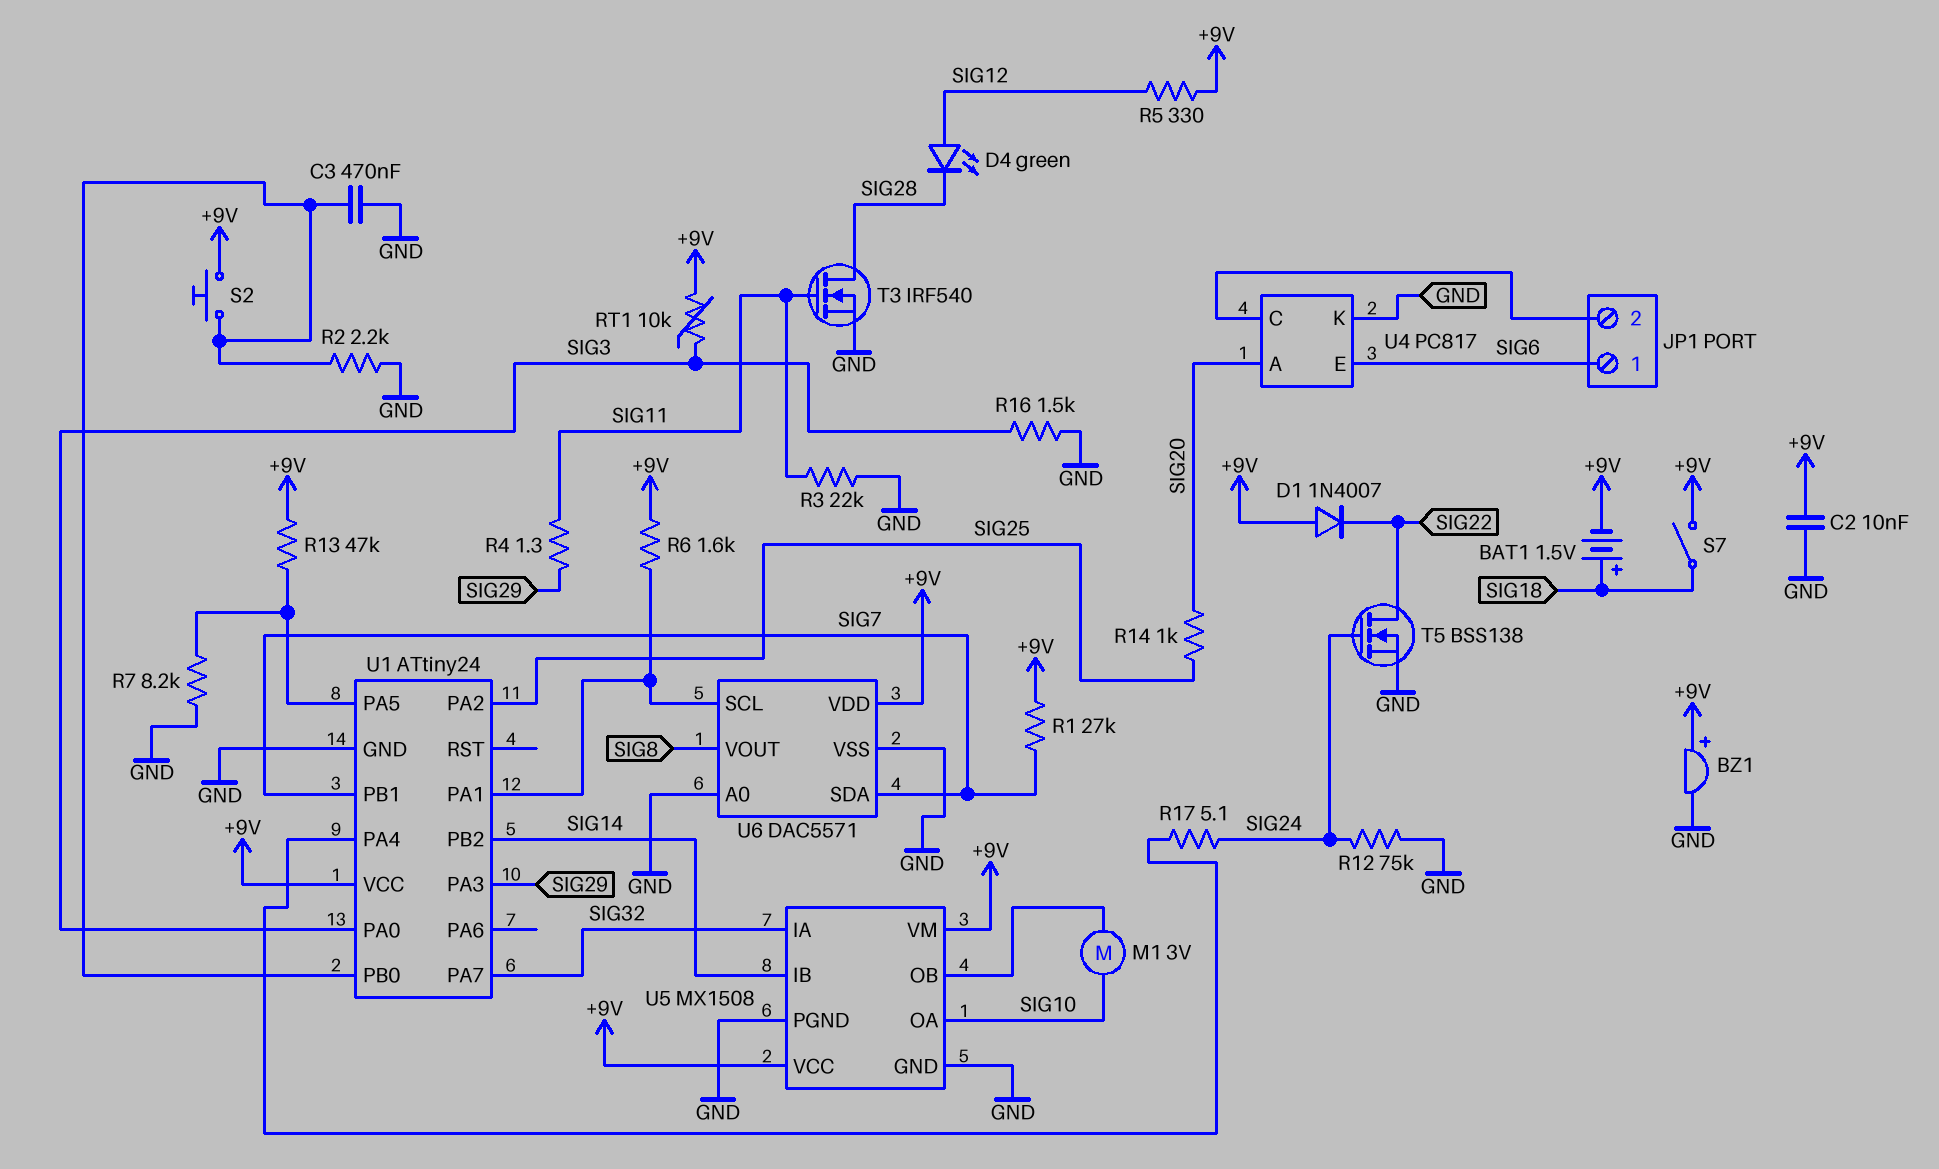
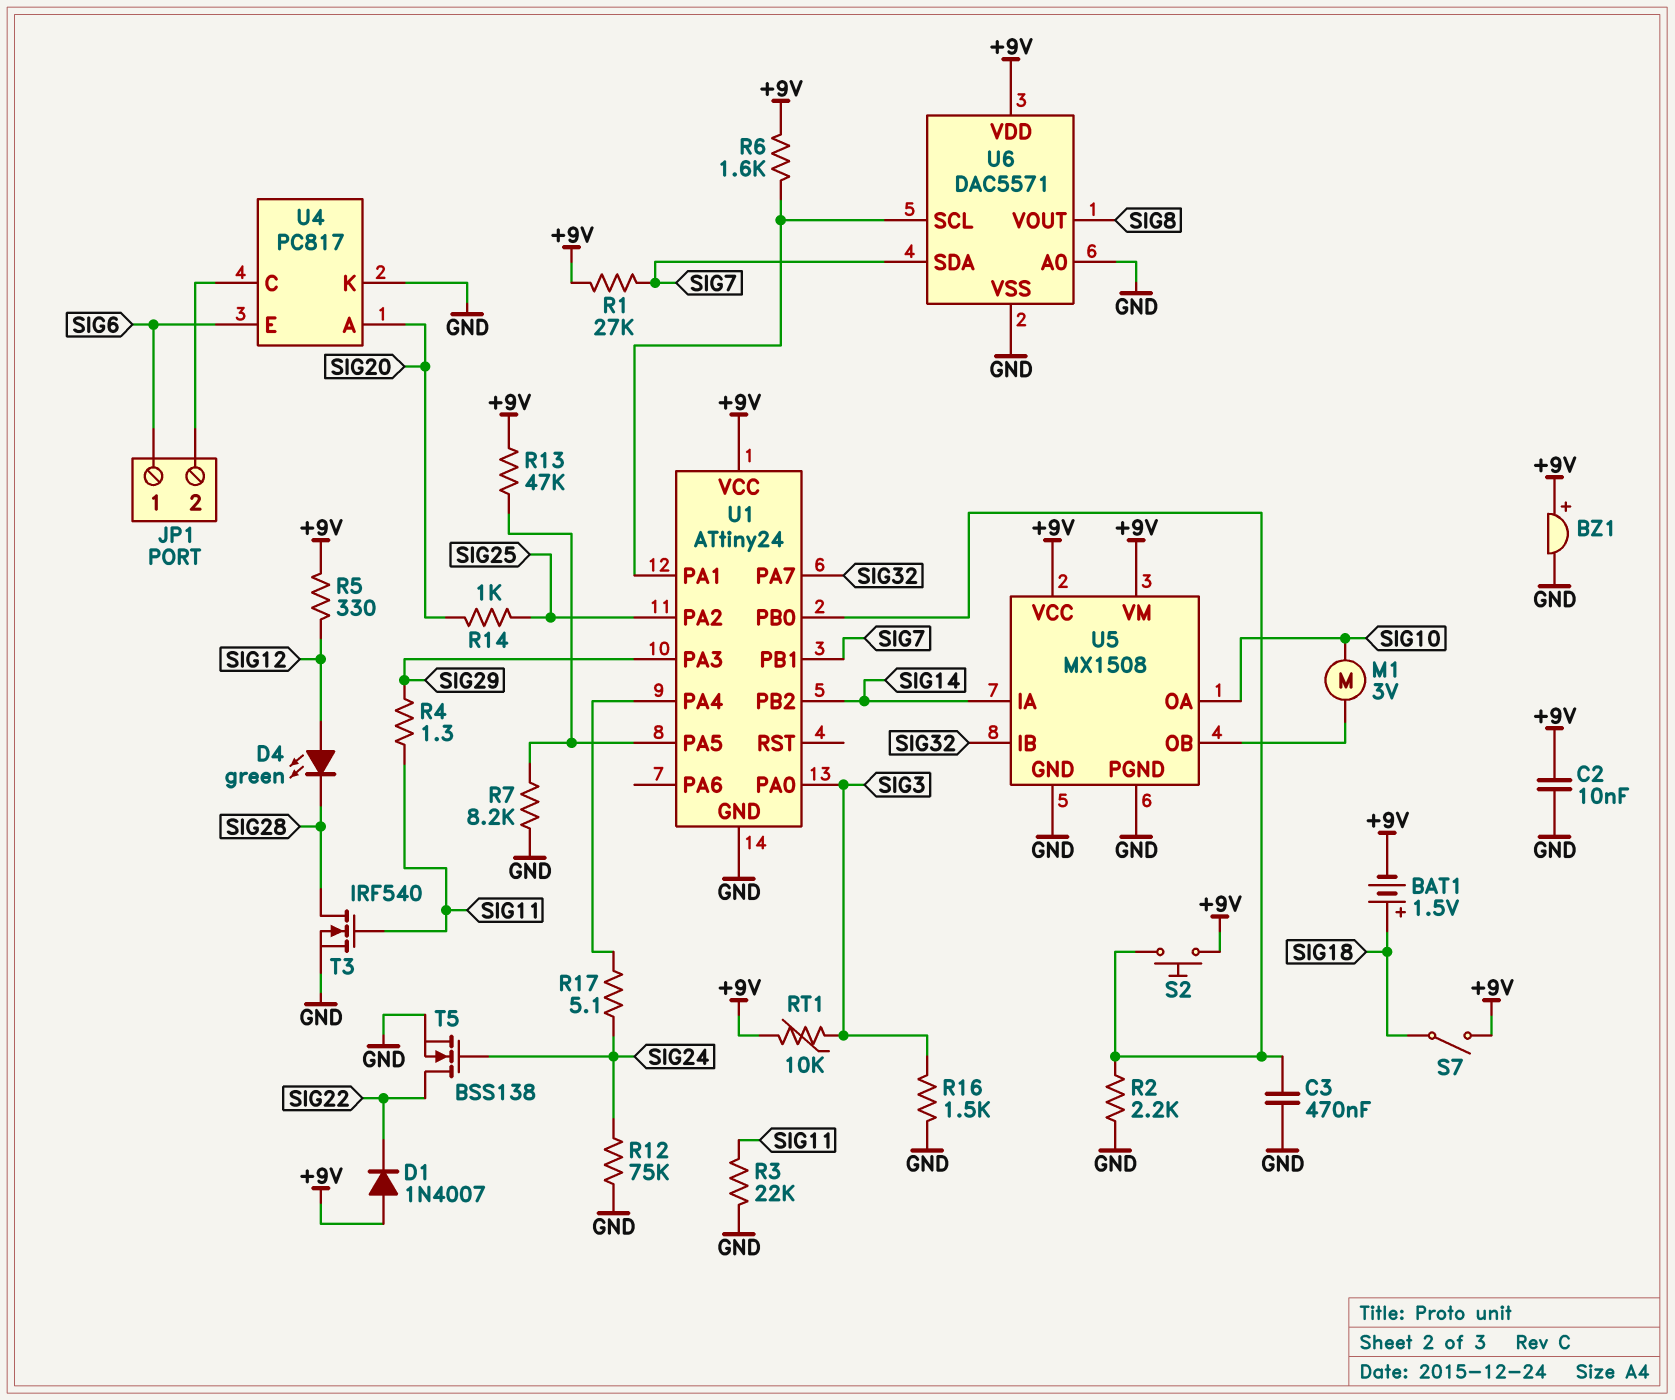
U5 pin IA: SIG32 -> SIG14
U5 pin IB: SIG14 -> SIG32

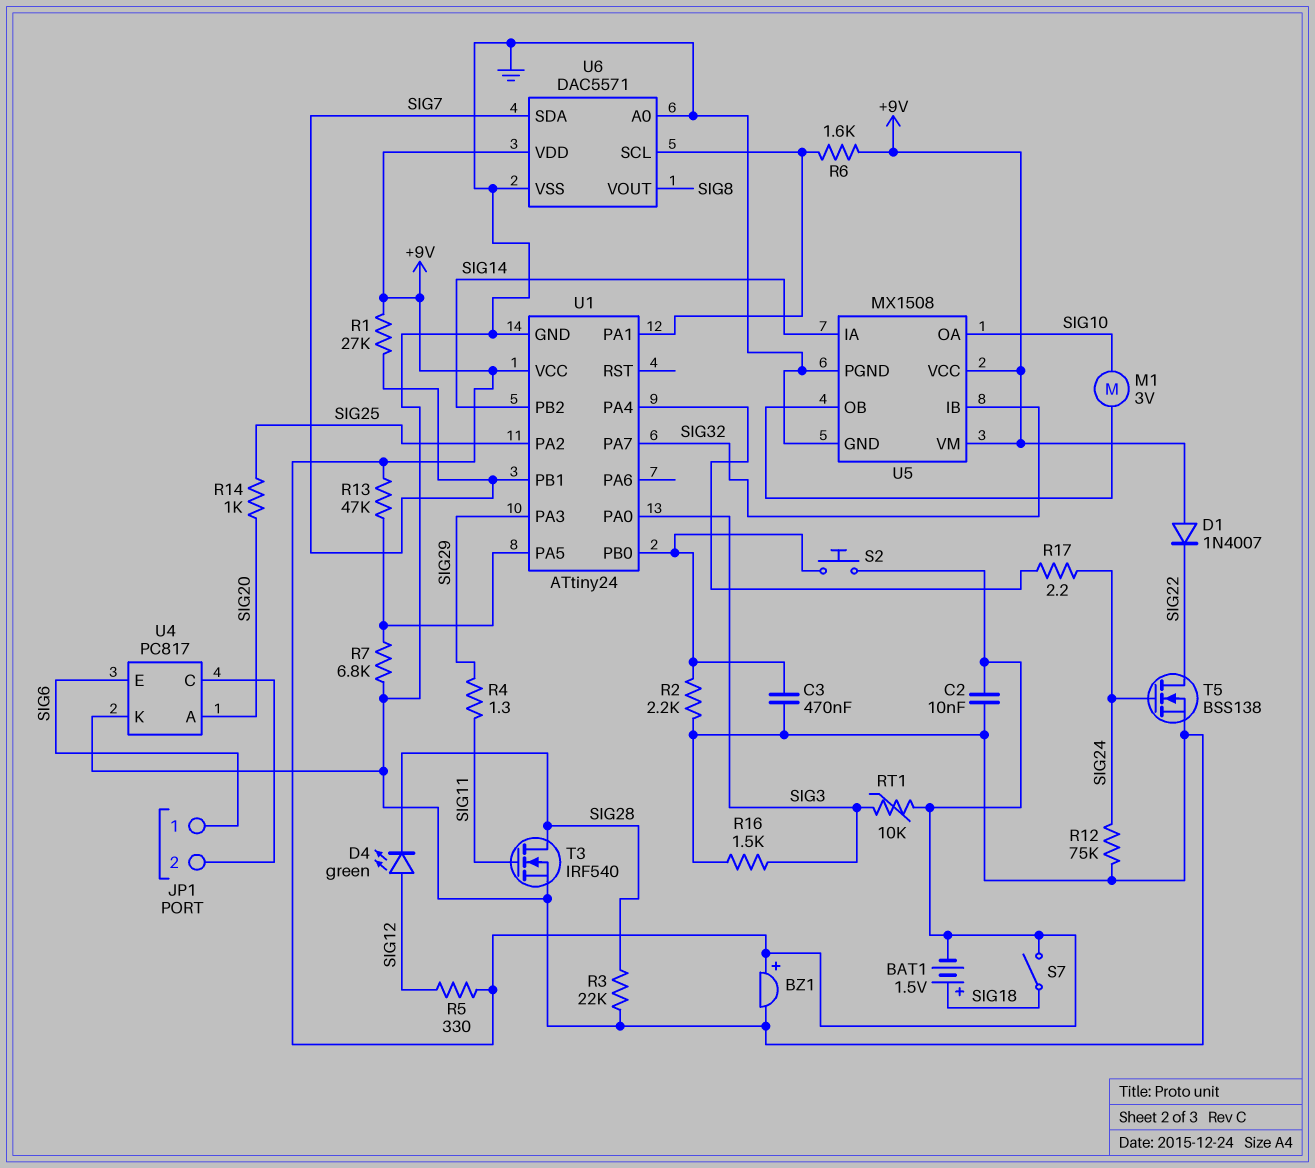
R3: 22k (GND, SIG11) -> 22k (GND, SIG28)
R7: 8.2k (GND, U1/PA5) -> 6.8k (GND, U1/PA5)
R17: 5.1 (SIG24, U1/PA4) -> 2.2 (SIG24, U1/PA4)

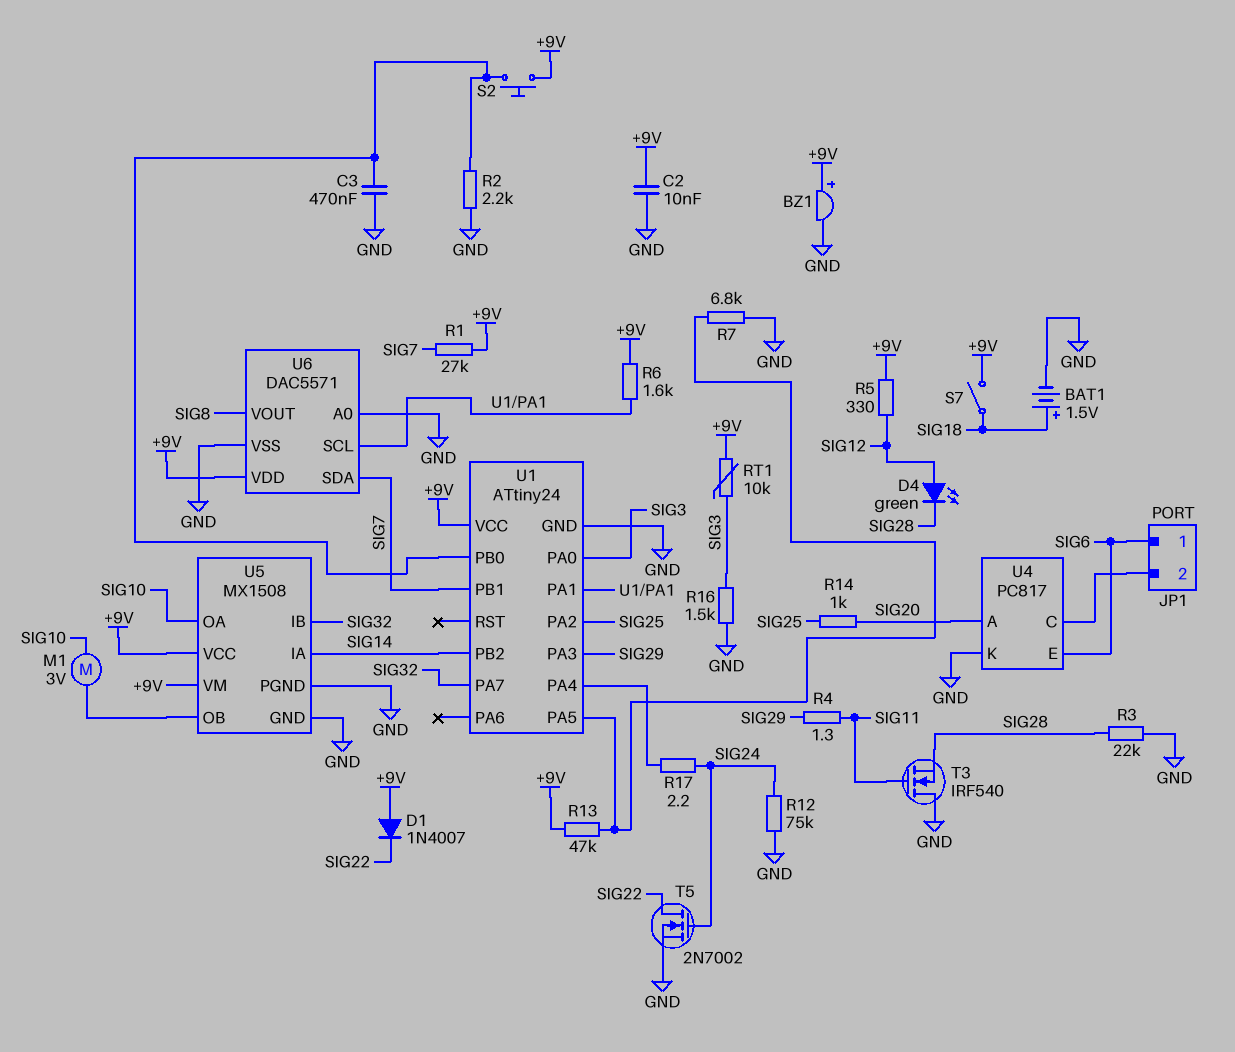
BAT1: 1.5V (plus SIG18, minus +9V) -> 1.5V (plus SIG18, minus GND)
T3: NMOS IRF540 (G SIG11, D SIG28, S GND) -> NMOS IRF540 (G SIG11, D GND, S SIG28)
T5: NMOS BSS138 (G SIG24, D SIG22, S GND) -> NMOS 2N7002 (G SIG24, D SIG22, S GND)

